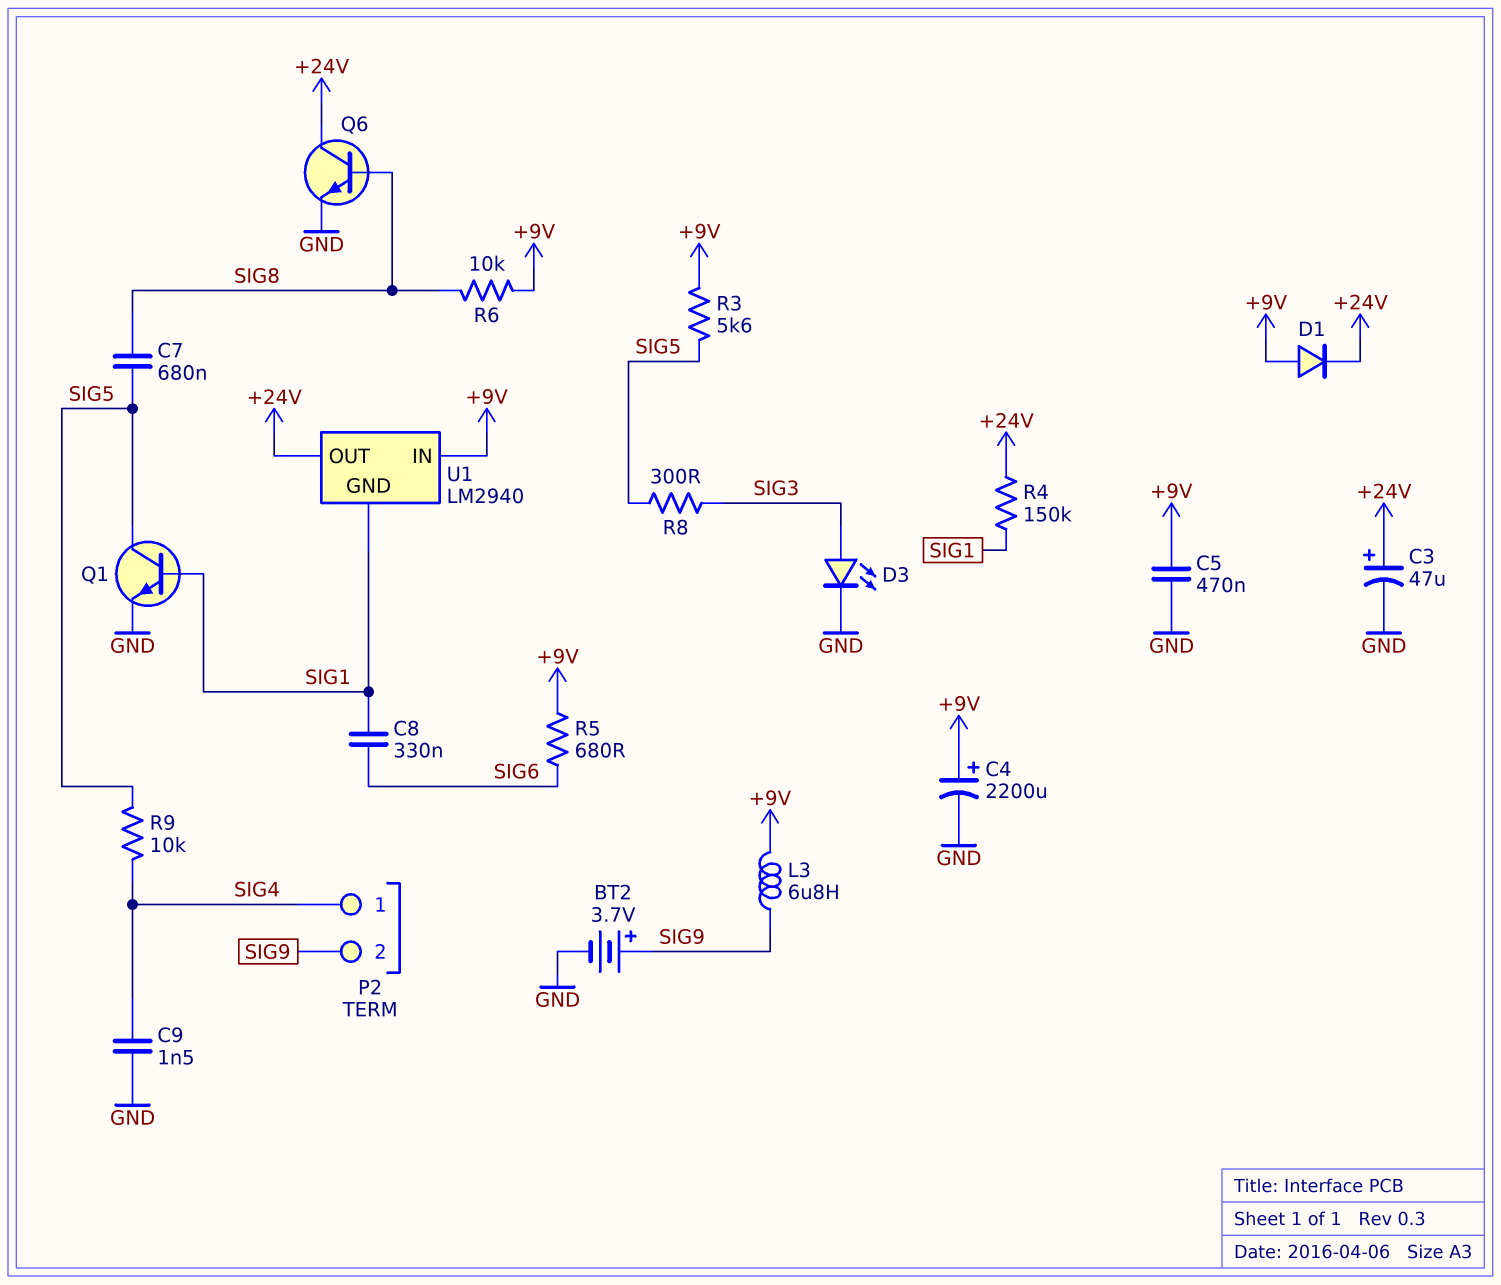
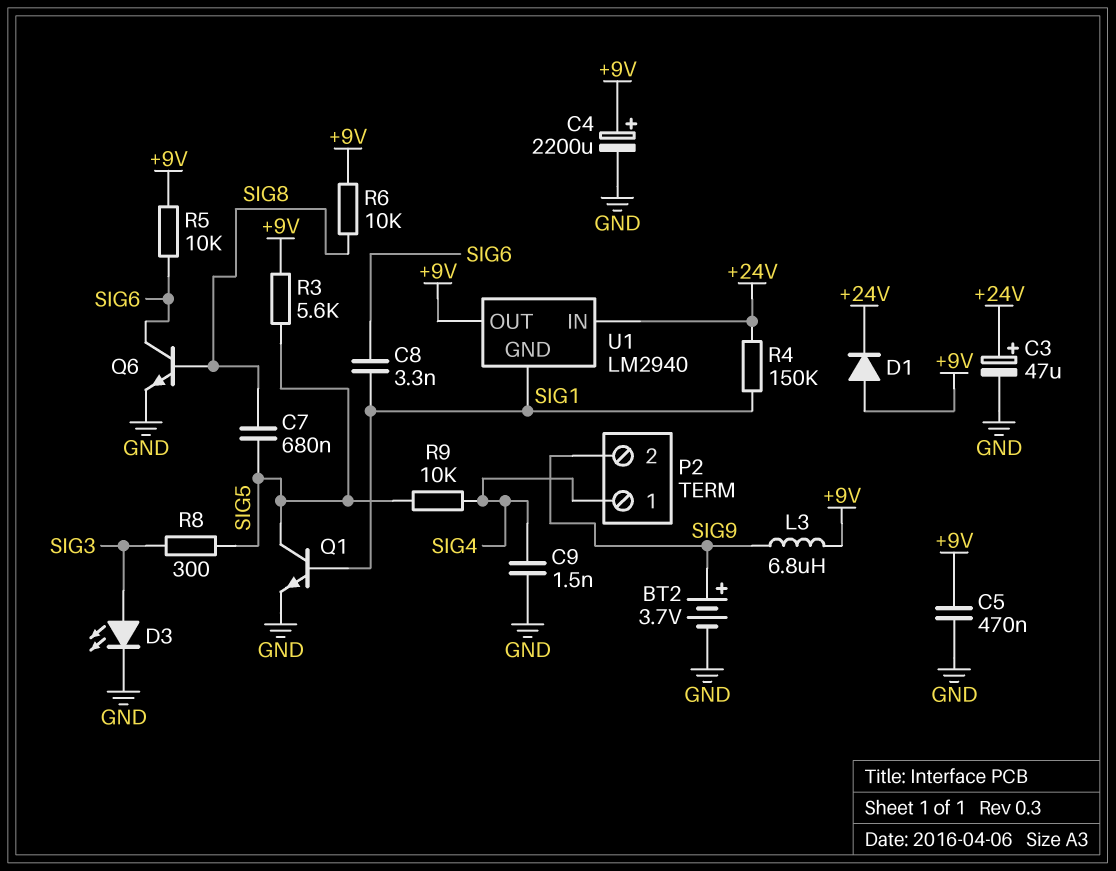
C8: 330nF (SIG1, SIG6) -> 3.3nF (SIG1, SIG6)
Q6: NPN (B SIG8, C +24V, E GND) -> NPN (B SIG8, C SIG6, E GND)
R5: 680 (+9V, SIG6) -> 10k (+9V, SIG6)
U1 pin IN: +9V -> +24V
U1 pin OUT: +24V -> +9V

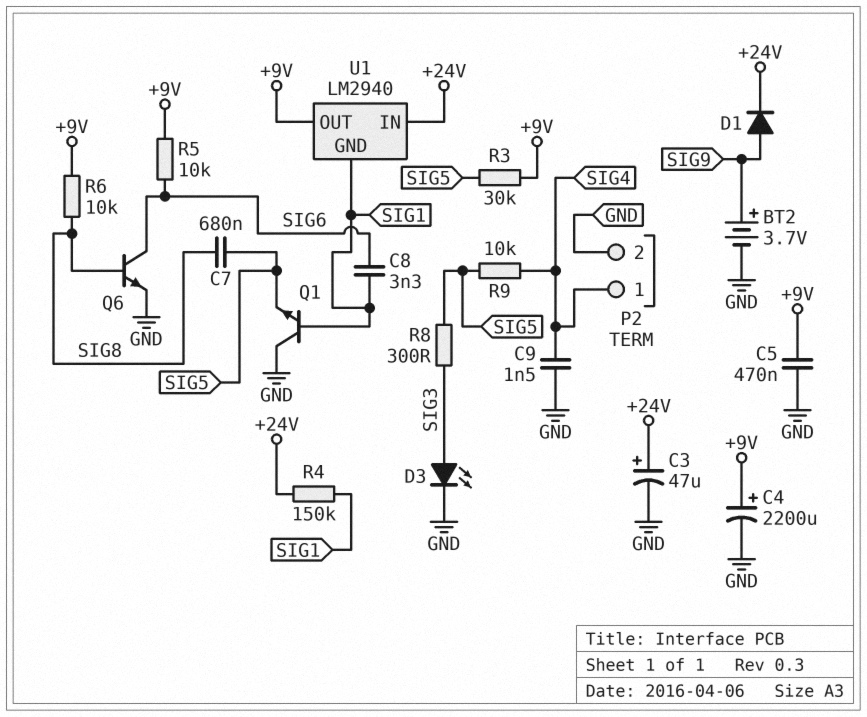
D1: diode (A +9V, K +24V) -> diode (A SIG9, K +24V)
L3: 6.8uH (+9V, SIG9) -> none
P2 pin 2: SIG9 -> GND
Q1: NPN (B SIG1, C SIG5, E GND) -> NPN (B SIG1, C GND, E SIG5)
R3: 5.6k (+9V, SIG5) -> 30k (+9V, SIG5)

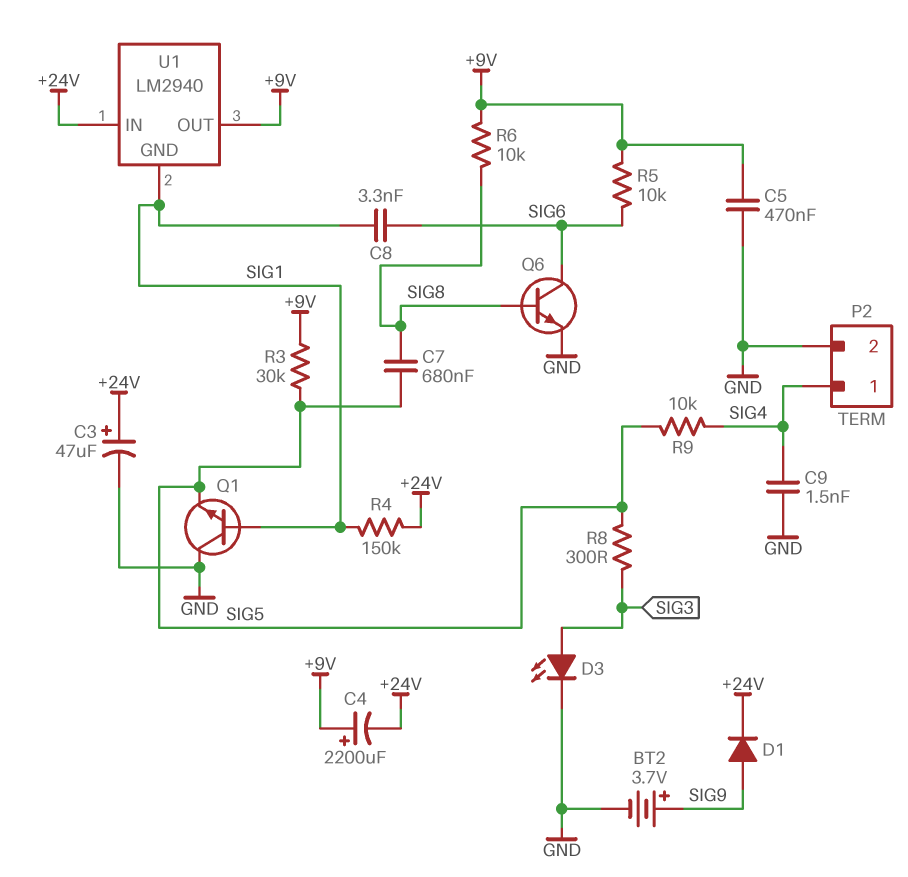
C4: 2200uF (plus +9V, minus GND) -> 2200uF (plus +9V, minus +24V)

